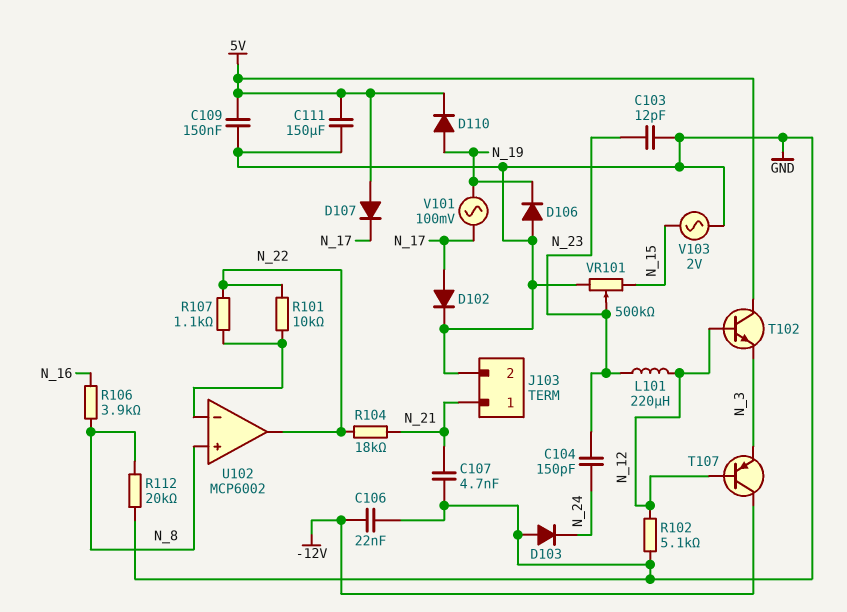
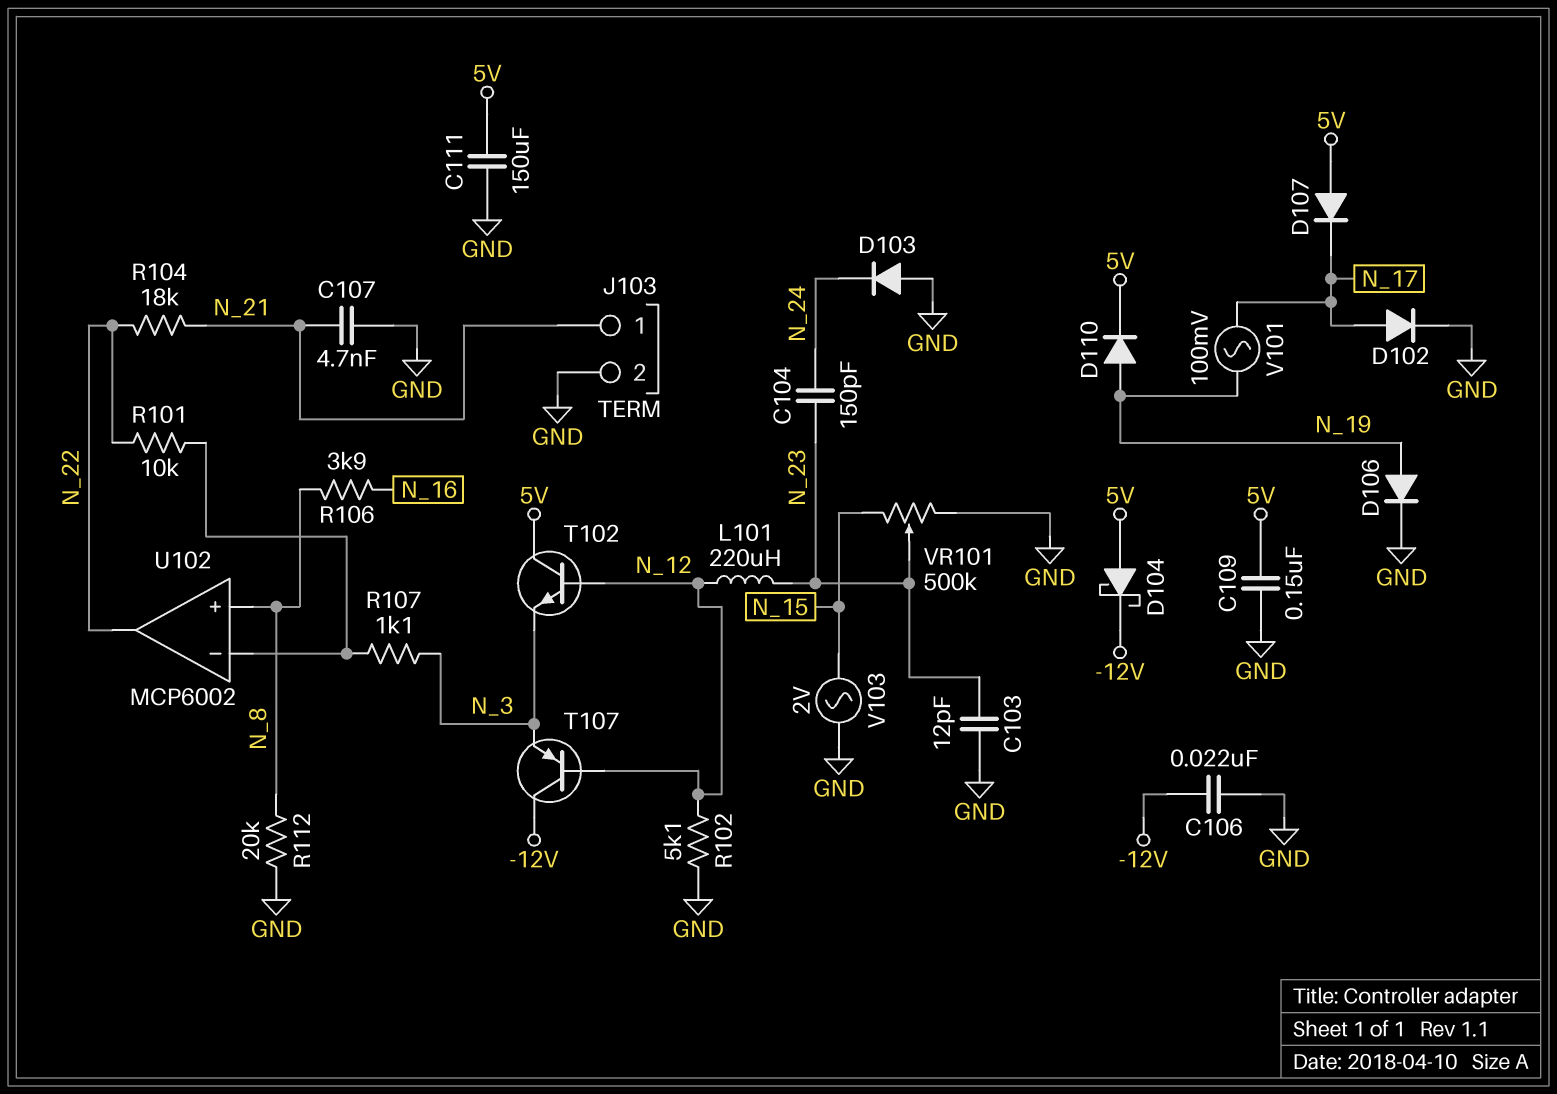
D104: none -> schottky (A 5V, K -12V)
D106: diode (A GND, K N_19) -> diode (A N_19, K GND)
R107: 1.1k (N_22, U102/in-) -> 1.1k (N_3, U102/in-)

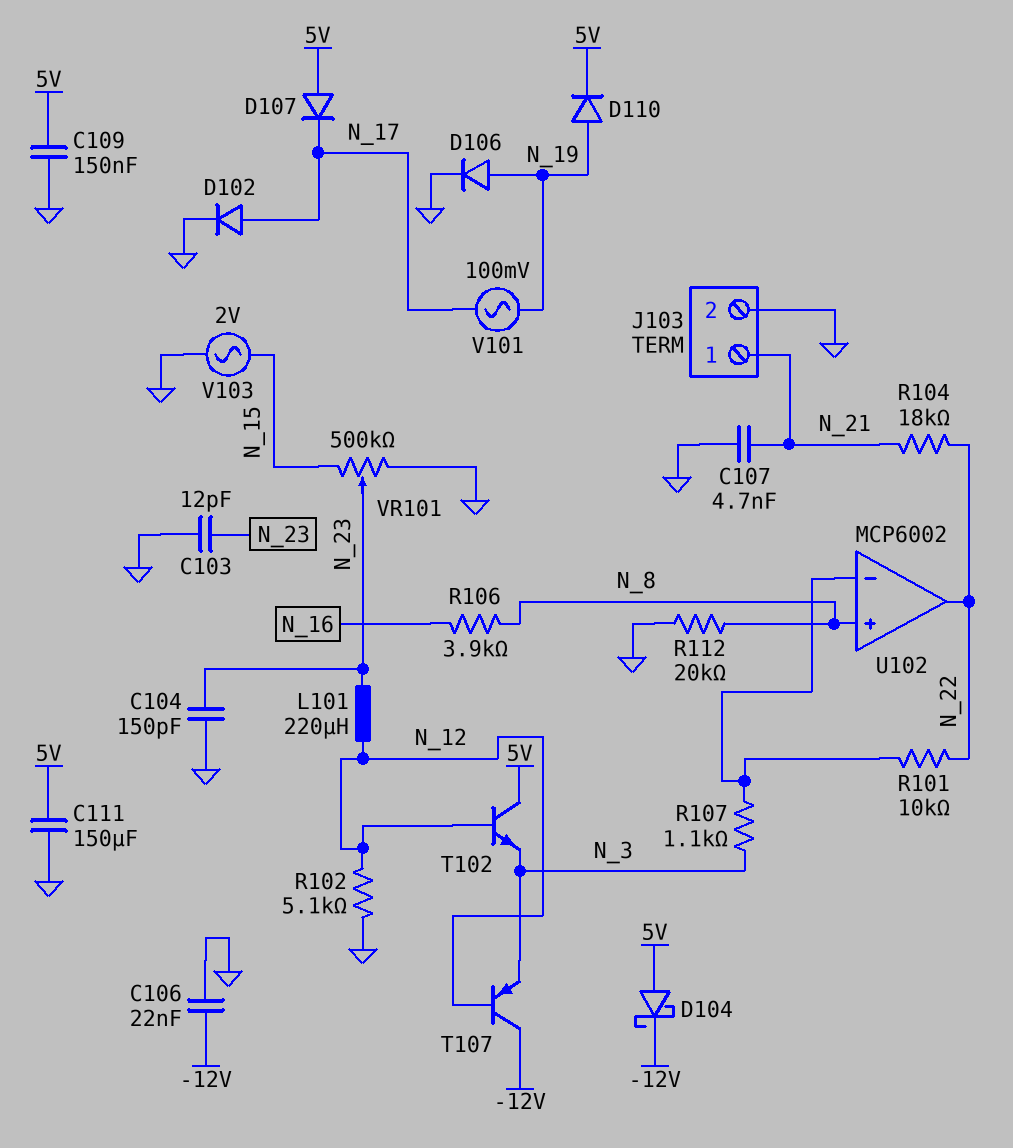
C104: 150pF (N_23, N_24) -> 150pF (GND, N_23)
D103: diode (A GND, K N_24) -> none

